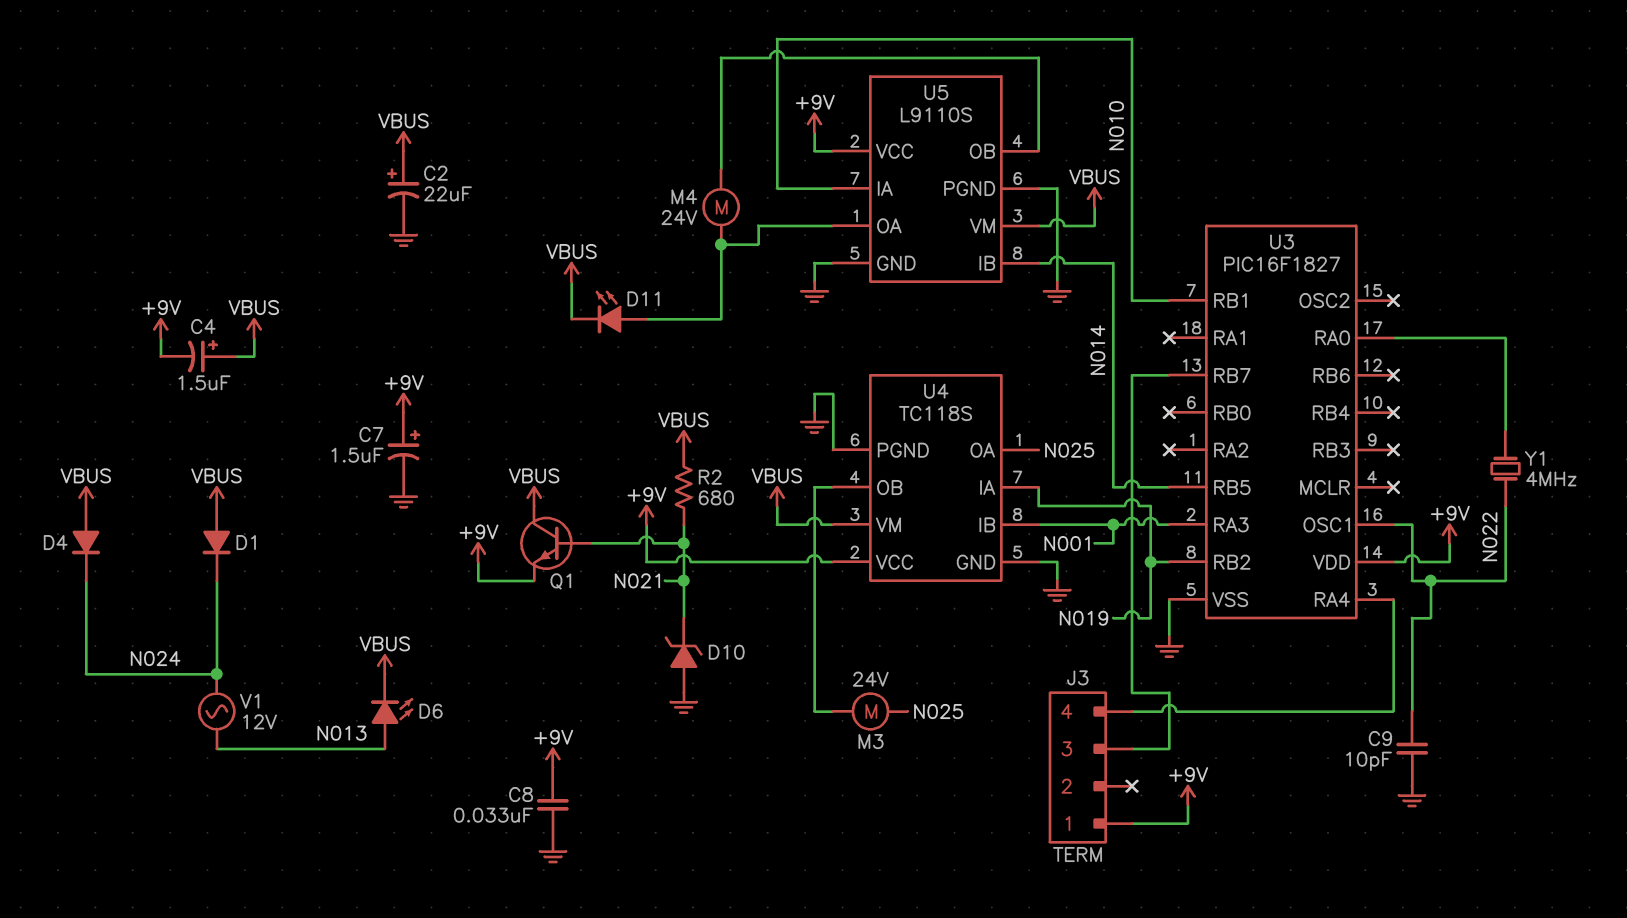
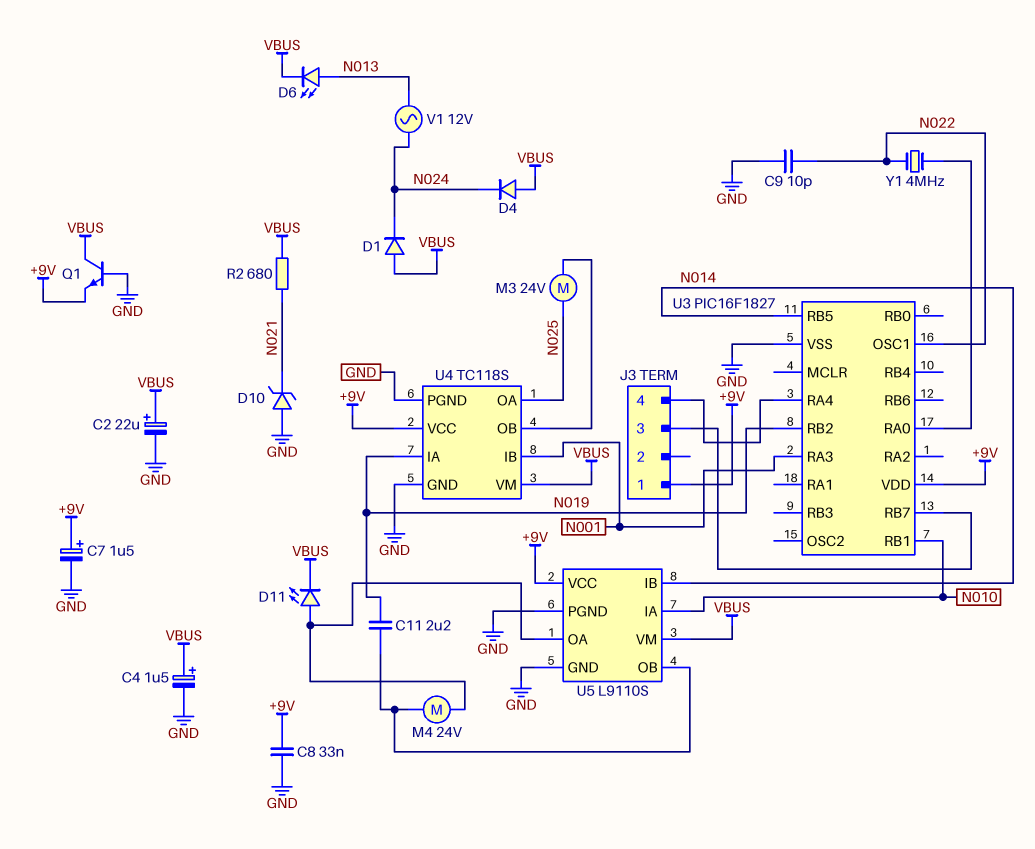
C4: 1.5uF (plus VBUS, minus +9V) -> 1.5uF (plus VBUS, minus GND)
C11: none -> 2.2uF (N019, U5/OB)
Q1: NPN (B N021, C VBUS, E +9V) -> NPN (B GND, C VBUS, E +9V)

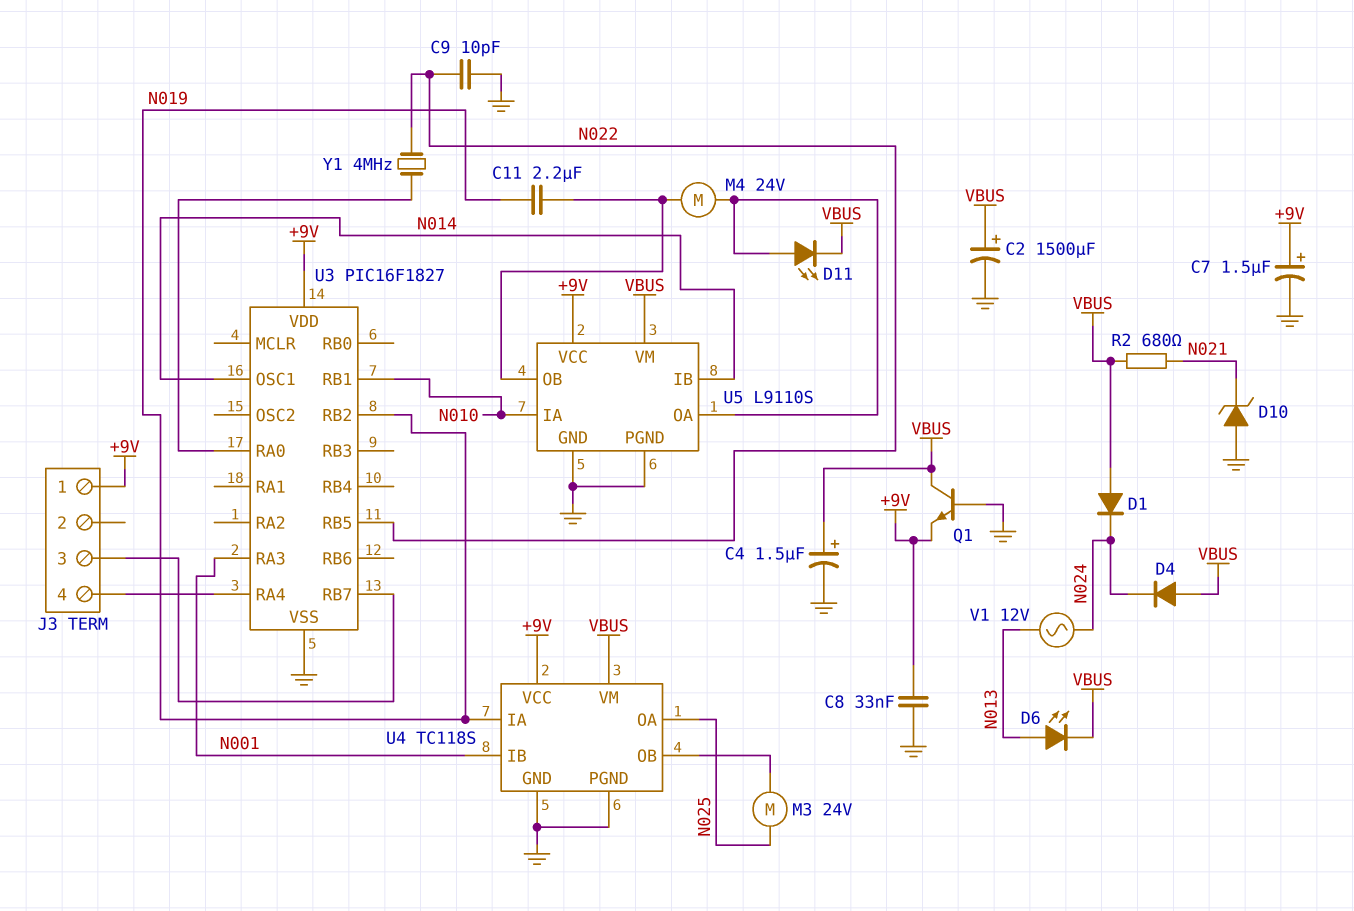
C2: 22uF (plus VBUS, minus GND) -> 1500uF (plus VBUS, minus GND)
U3 pin OSC1: N022 -> N014
U3 pin RB5: N014 -> N022

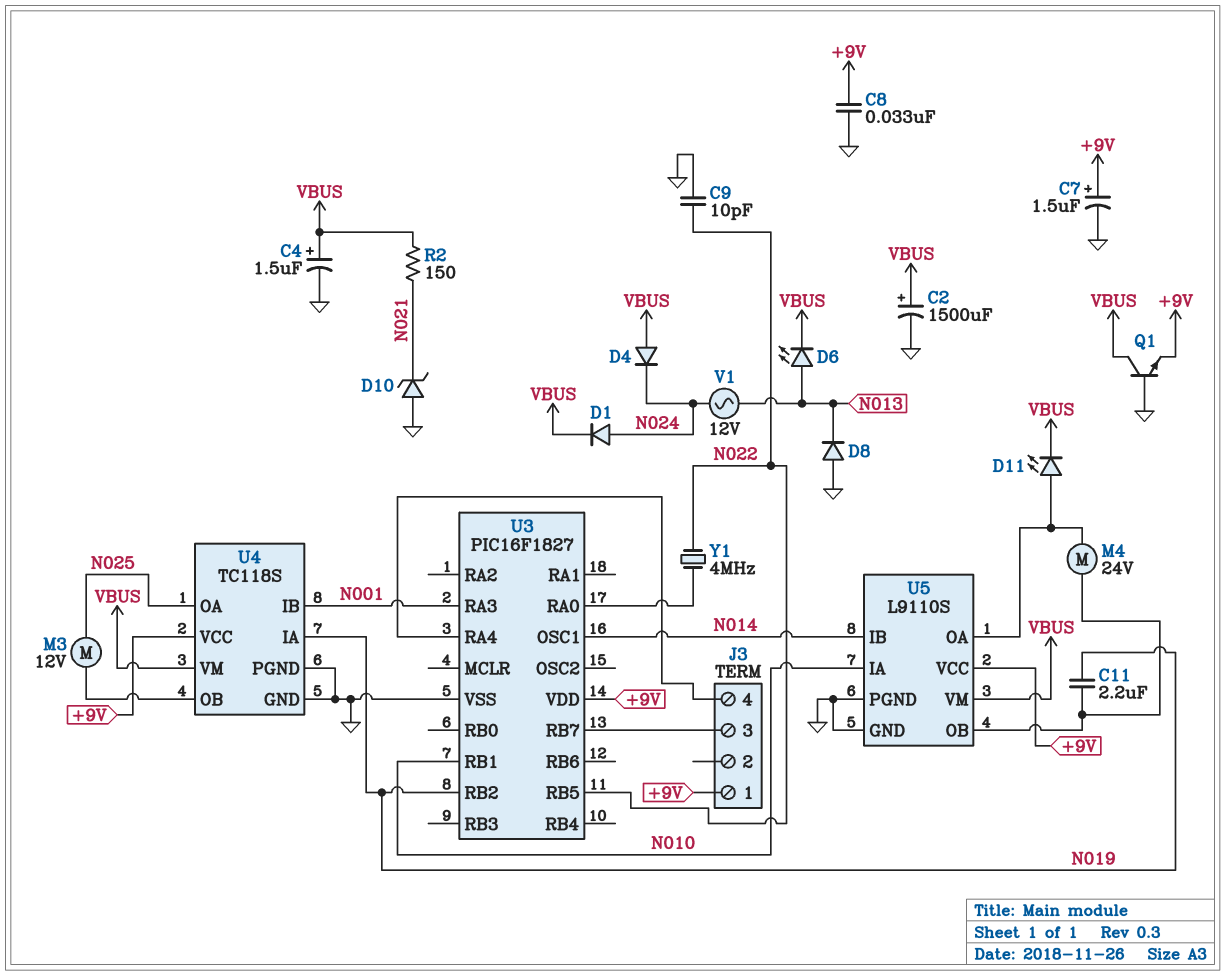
D1: diode (A VBUS, K N024) -> diode (A N024, K VBUS)
D8: none -> diode (A GND, K N013)
M3: motor 24V (N025, U4/OB) -> motor 12V (N025, U4/OB)
R2: 680 (N021, VBUS) -> 150 (N021, VBUS)

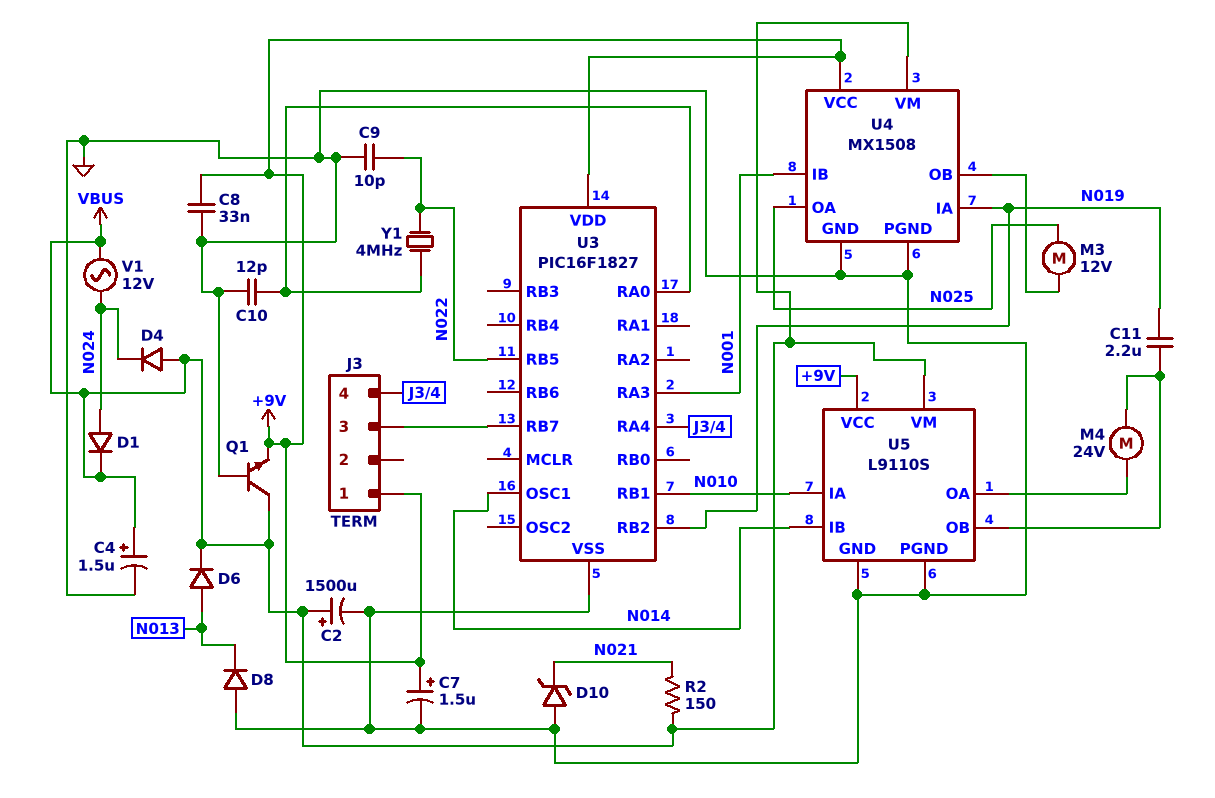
C10: none -> 12pF (GND, U3/RA0)
D6: LED (A N013, K VBUS) -> diode (A N013, K VBUS)
D11: LED (A U5/OA, K VBUS) -> none
U4: TC118S -> MX1508
V1: AC 12V (N013, N024) -> AC 12V (N024, VBUS)

